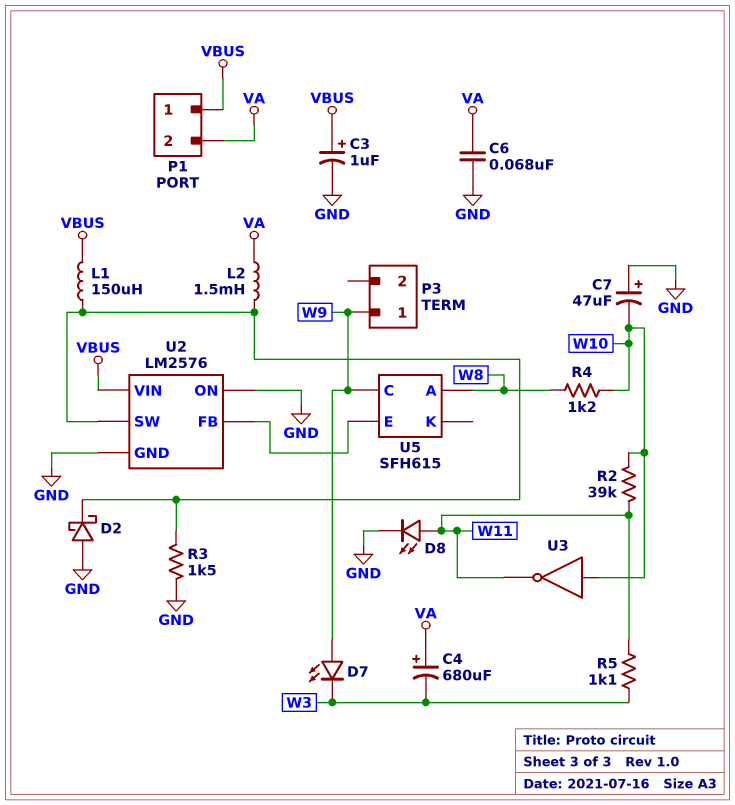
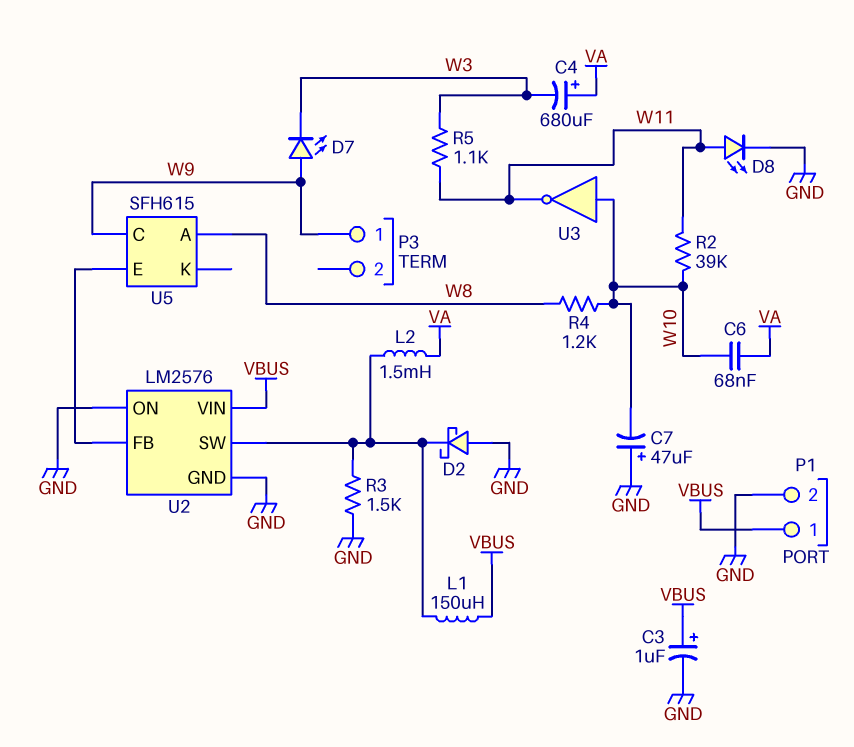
C6: 68nF (GND, VA) -> 68nF (VA, W10)
P1 pin 2: VA -> GND

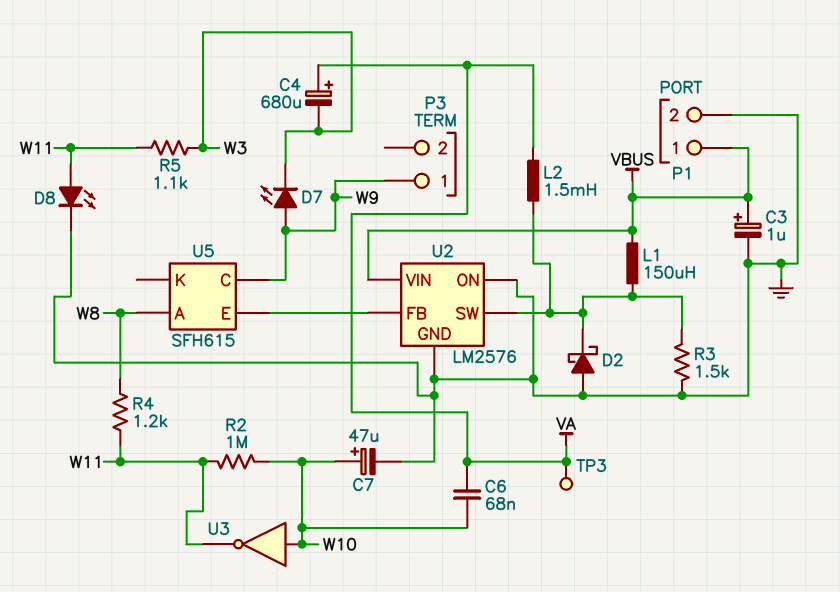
C7: 47uF (plus GND, minus W10) -> 47uF (plus W10, minus GND)
R2: 39k (W10, W11) -> 1M (W10, W11)
R4: 1.2k (W8, W10) -> 1.2k (W8, W11)
TP3: none -> test point (VA)

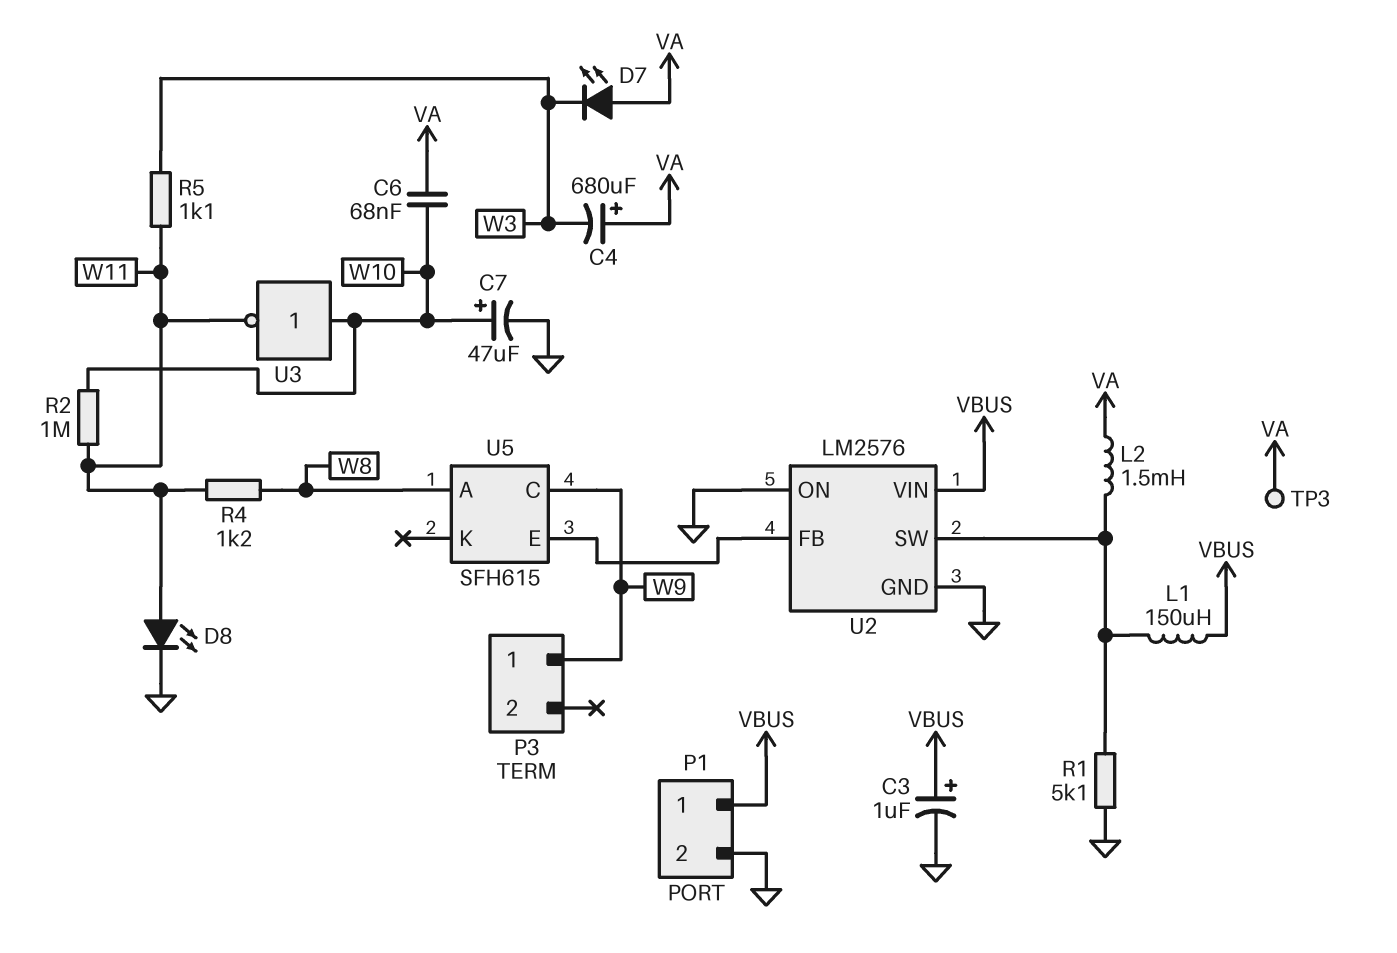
D2: schottky (A GND, K U2/SW) -> none
D7: LED (A W9, K W3) -> LED (A VA, K W3)
R1: none -> 5.1k (GND, U2/SW)
R3: 1.5k (GND, U2/SW) -> none

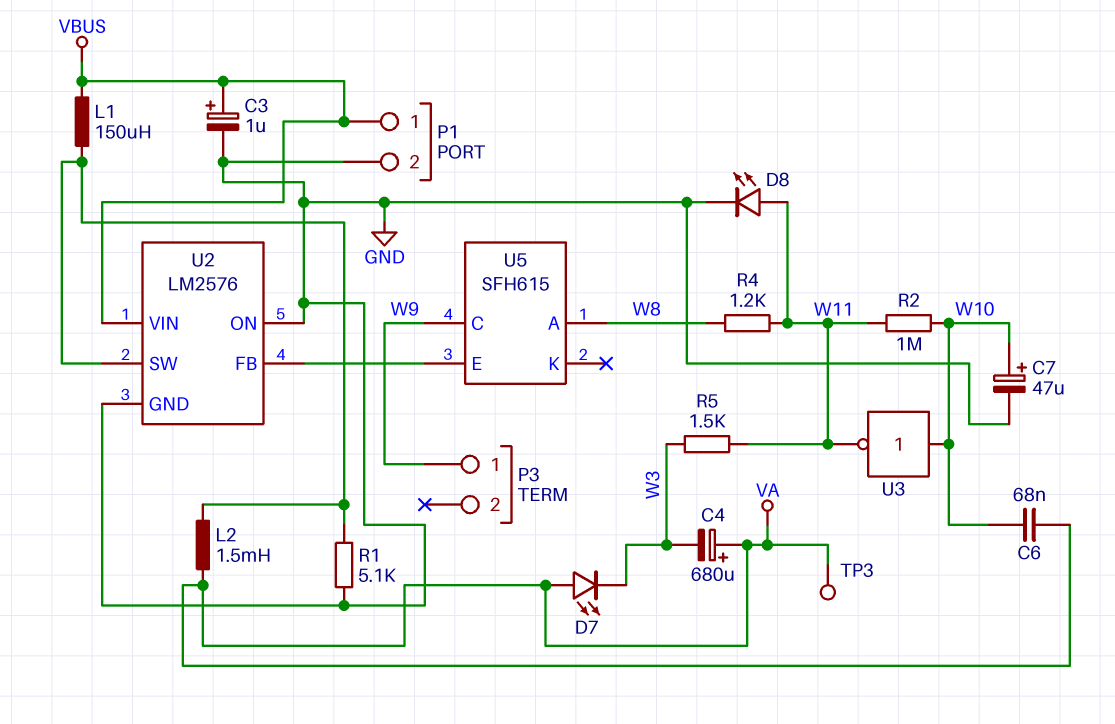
R5: 1.1k (W3, W11) -> 1.5k (W3, W11)

